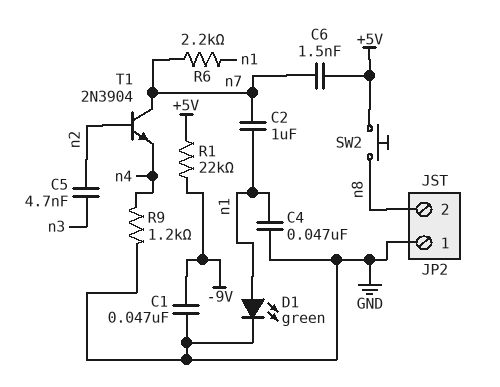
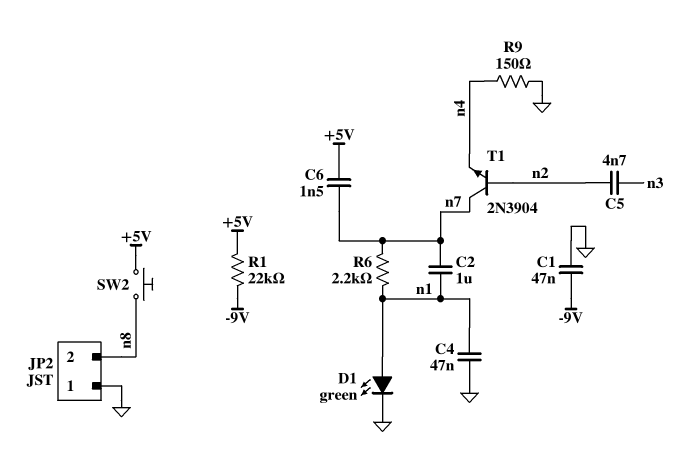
R9: 1.2k (GND, n4) -> 150 (GND, n4)

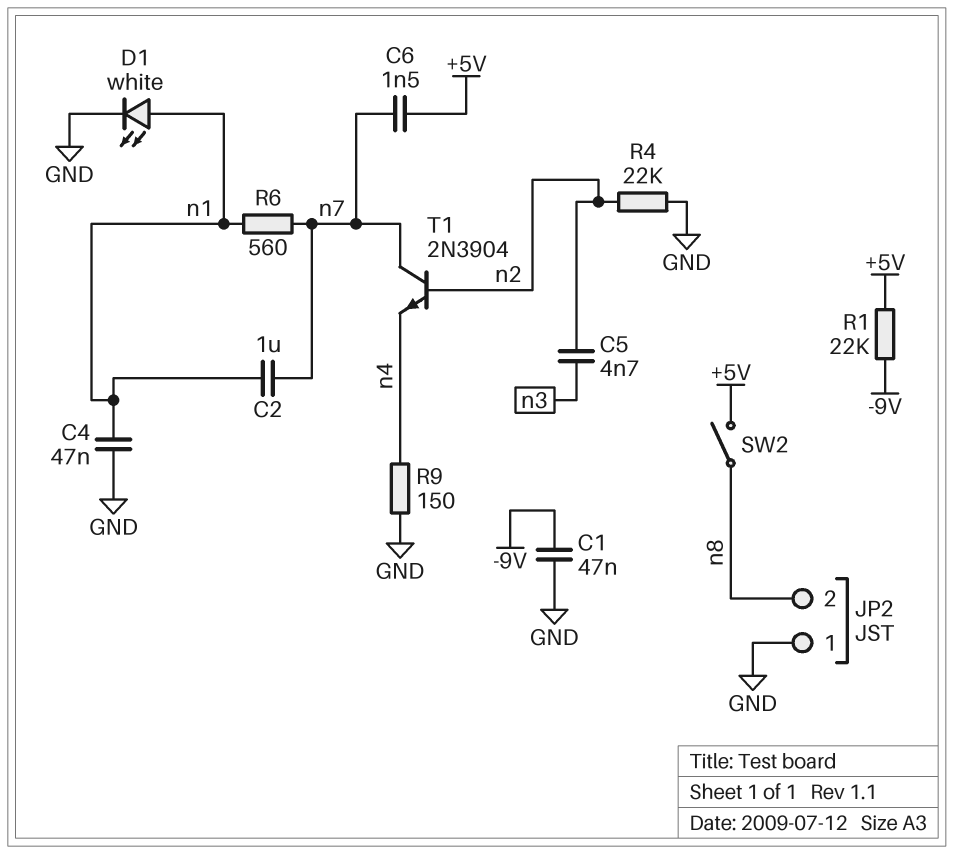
D1: LED green (A n1, K GND) -> LED white (A n1, K GND)
R4: none -> 22k (GND, n2)
R6: 2.2k (n1, n7) -> 560 (n1, n7)
SW2: button (+5V, n8) -> switch (+5V, n8)

